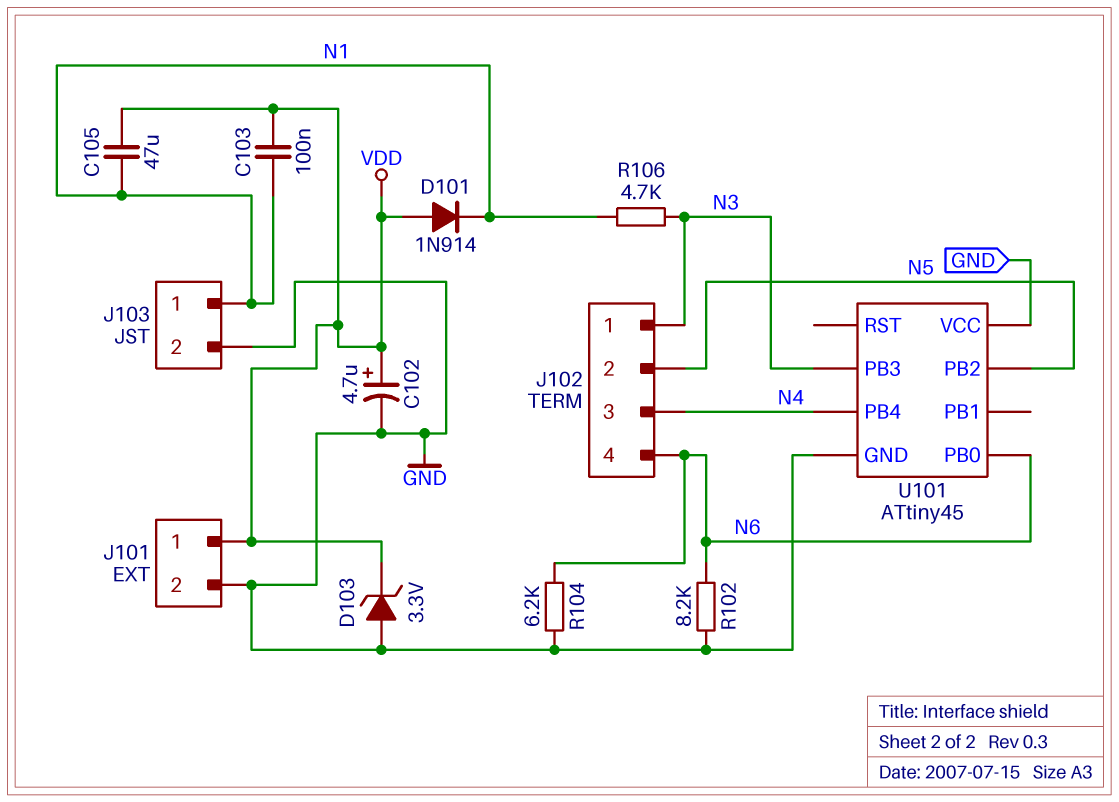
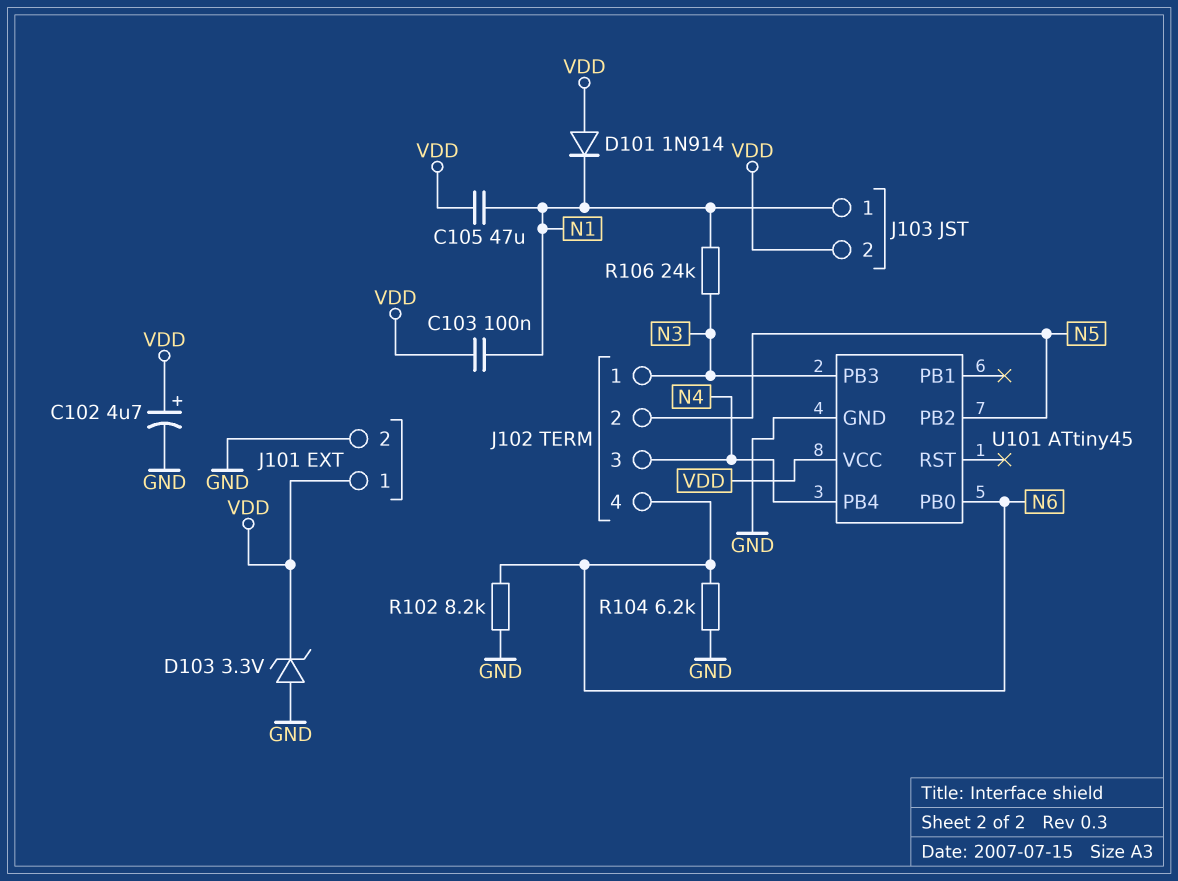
J103 pin 2: GND -> VDD
R106: 4.7k (N1, N3) -> 24k (N1, N3)
U101 pin VCC: GND -> VDD

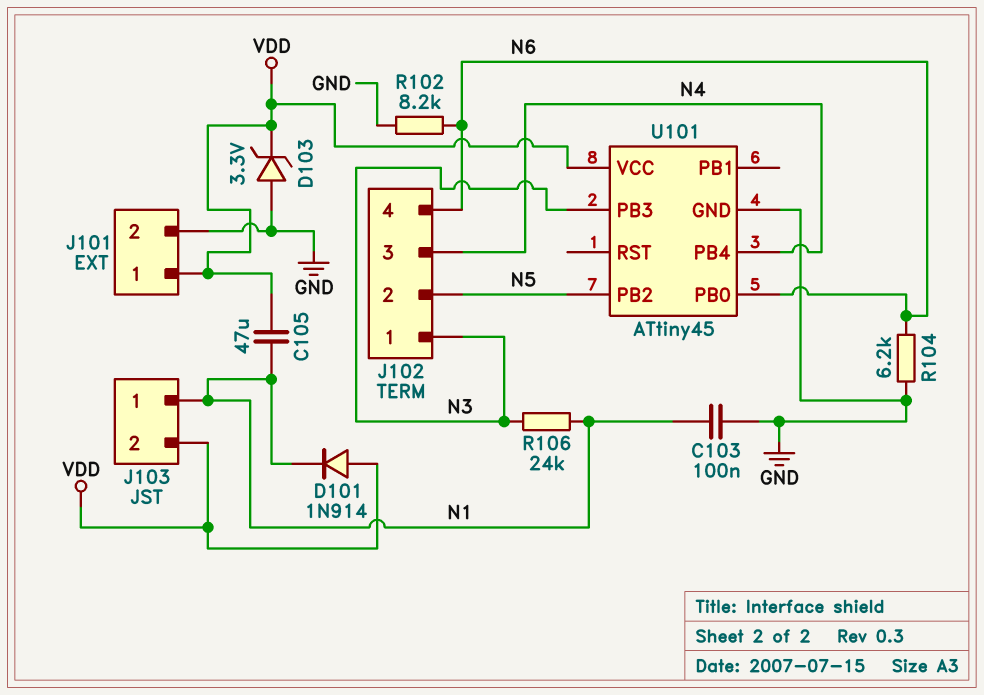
C102: 4.7uF (plus VDD, minus GND) -> none
C103: 100nF (N1, VDD) -> 100nF (GND, N1)

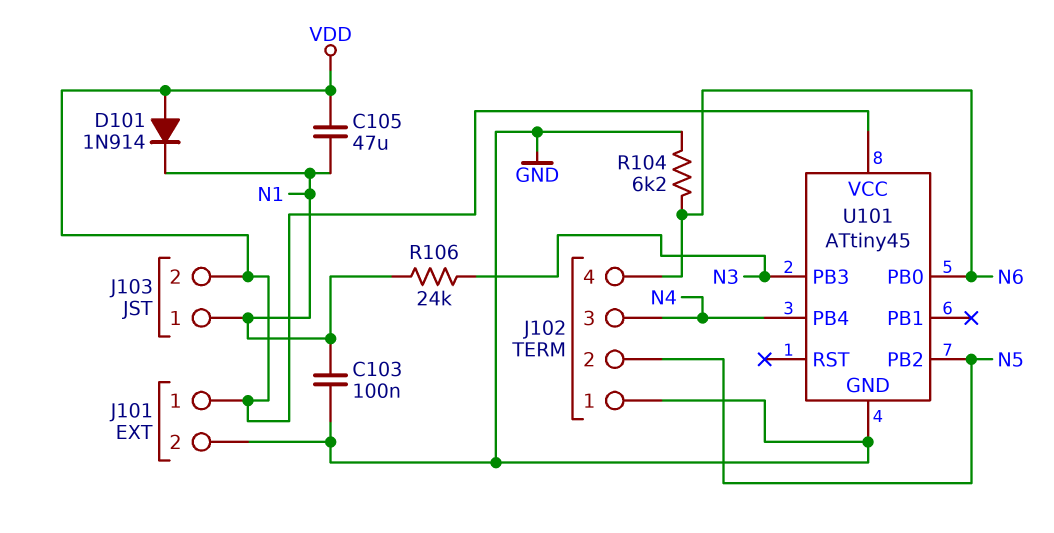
D103: zener 3.3V (A GND, K VDD) -> none
J102 pin 1: N3 -> GND
R102: 8.2k (GND, N6) -> none

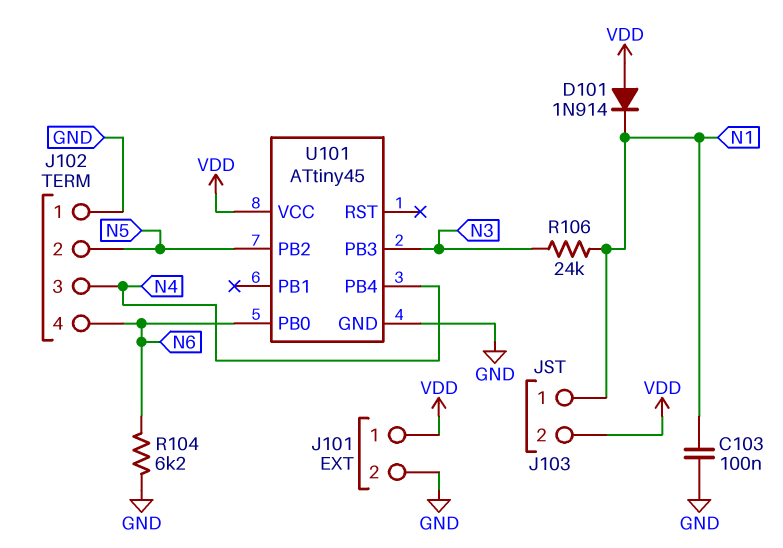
C105: 47uF (N1, VDD) -> none

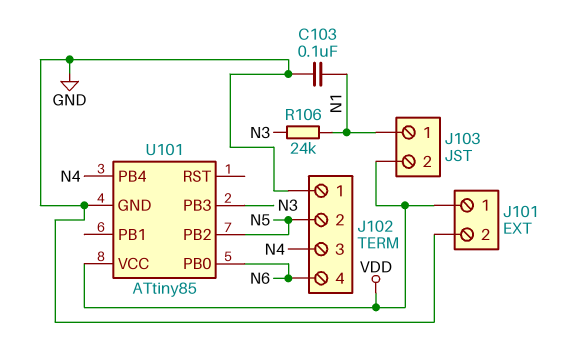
D101: diode 1N914 (A VDD, K N1) -> none
R104: 6.2k (GND, N6) -> none
U101: ATtiny45 -> ATtiny85

